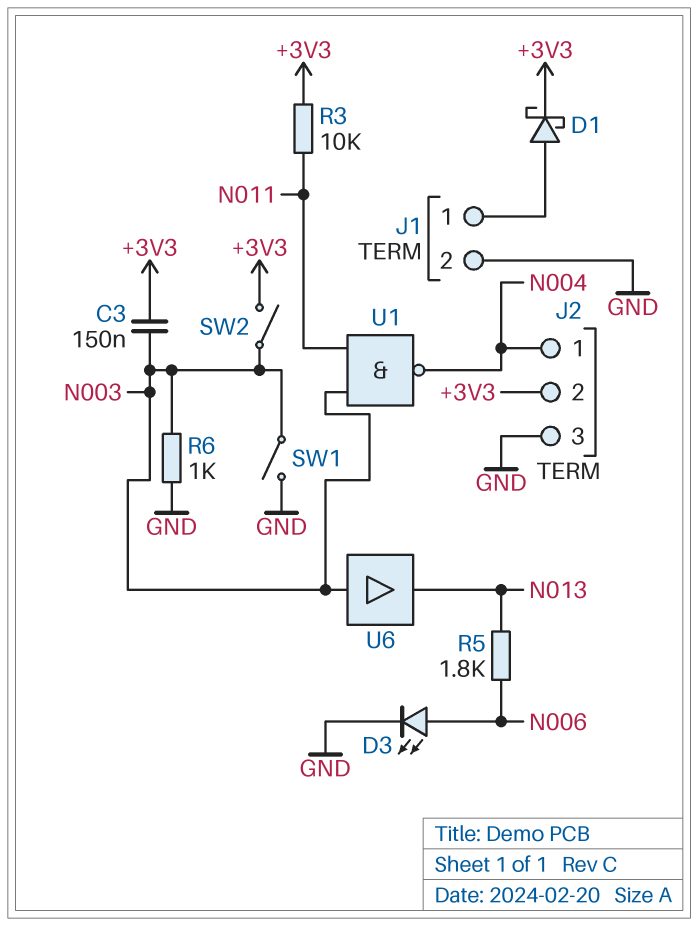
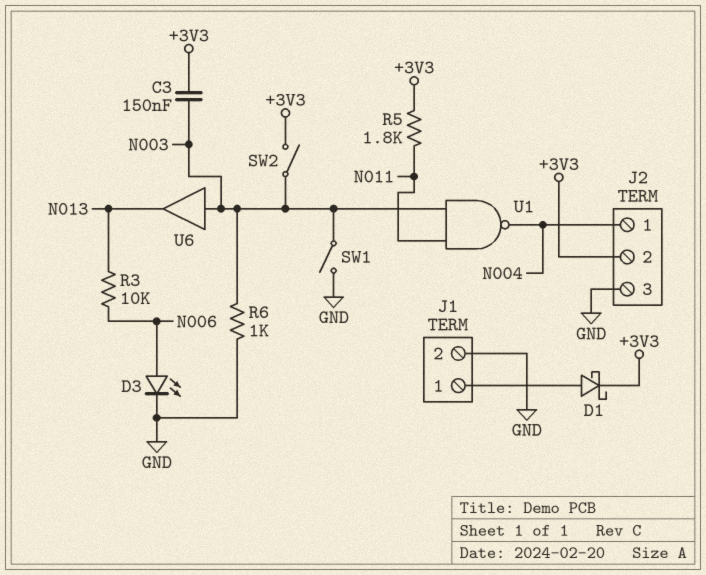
R3: 10k (+3V3, N011) -> 10k (N006, N013)
R5: 1.8k (N006, N013) -> 1.8k (+3V3, N011)

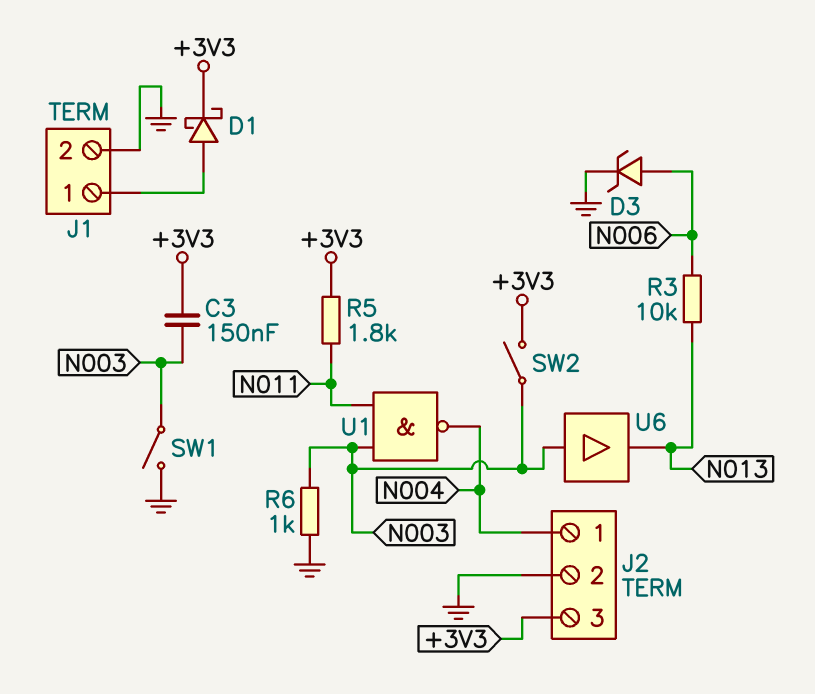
D3: LED (A N006, K GND) -> zener (A N006, K GND)
J2 pin 2: +3V3 -> GND
J2 pin 3: GND -> +3V3

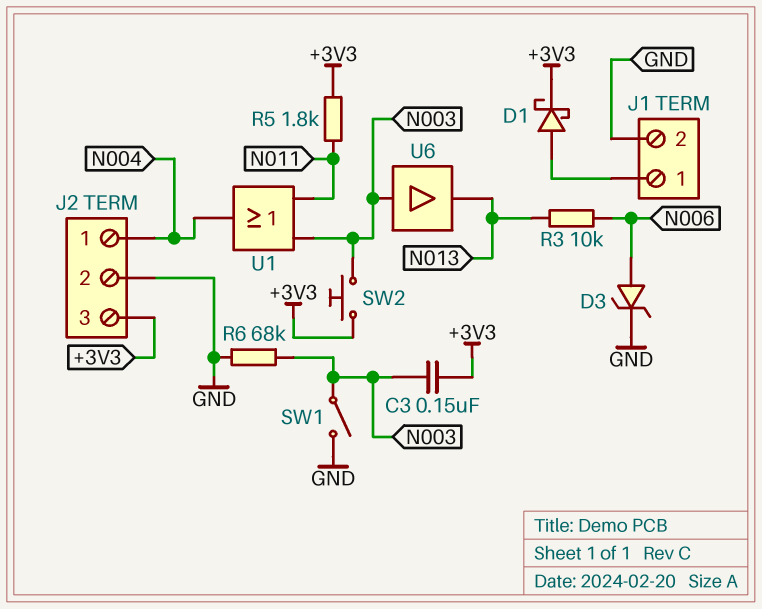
R6: 1k (GND, N003) -> 68k (GND, N003)
SW2: switch (+3V3, N003) -> button (+3V3, N003)
U1: NAND (in N003, in N011, out N004) -> OR (in N003, in N011, out N004)

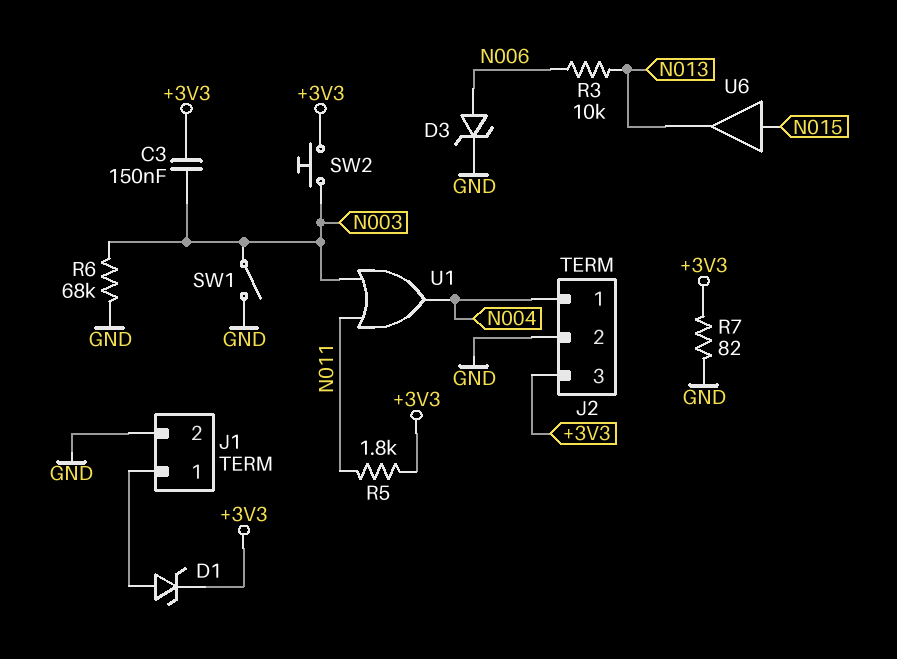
D1: schottky (A J1/1, K +3V3) -> zener (A J1/1, K +3V3)
R7: none -> 82 (+3V3, GND)
U6: buffer (in N003, out N013) -> buffer (in N015, out N013)

